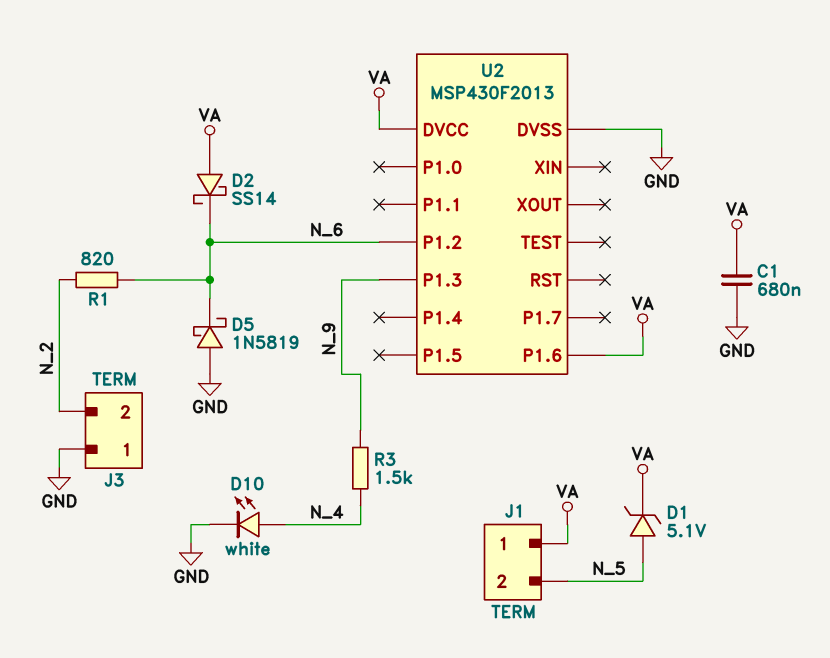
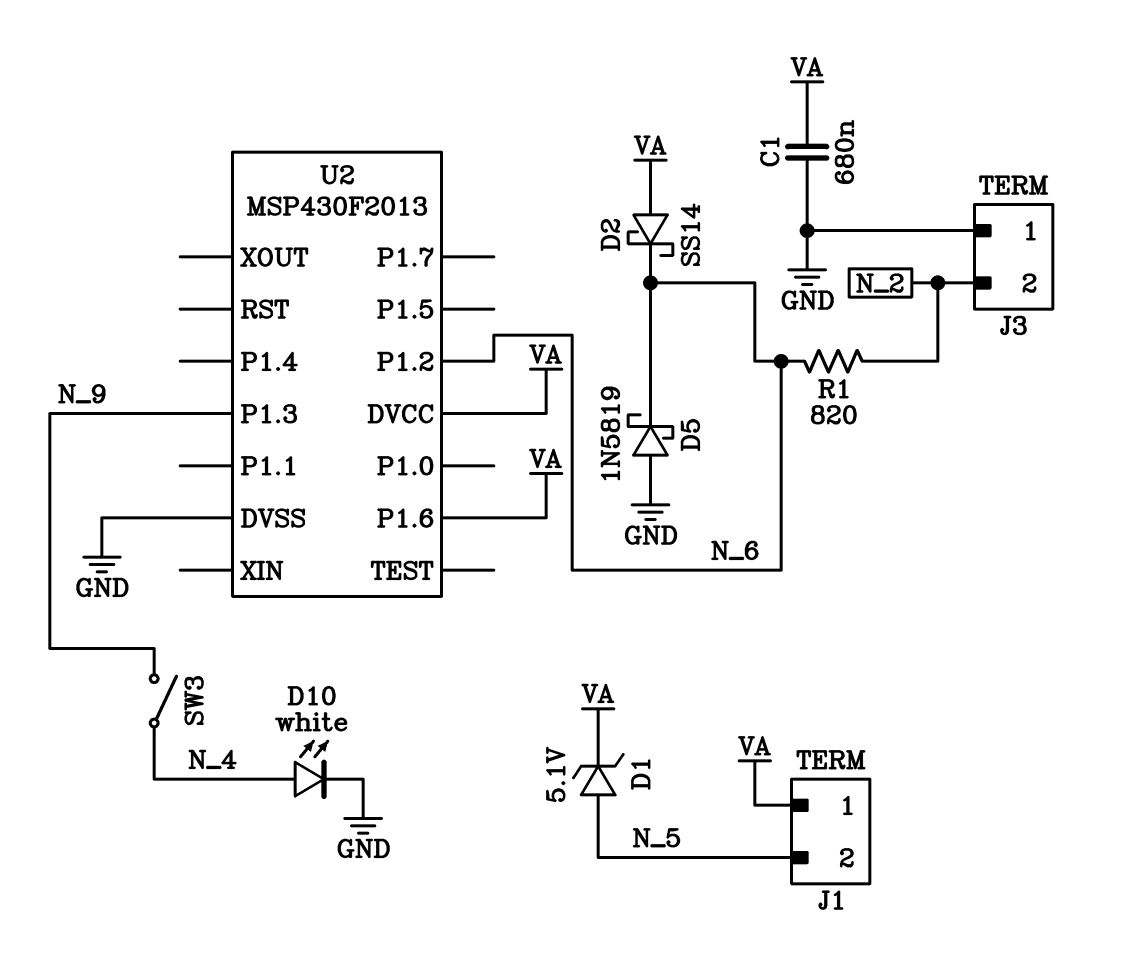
R3: 1.5k (N_4, N_9) -> none
SW3: none -> switch (N_4, N_9)

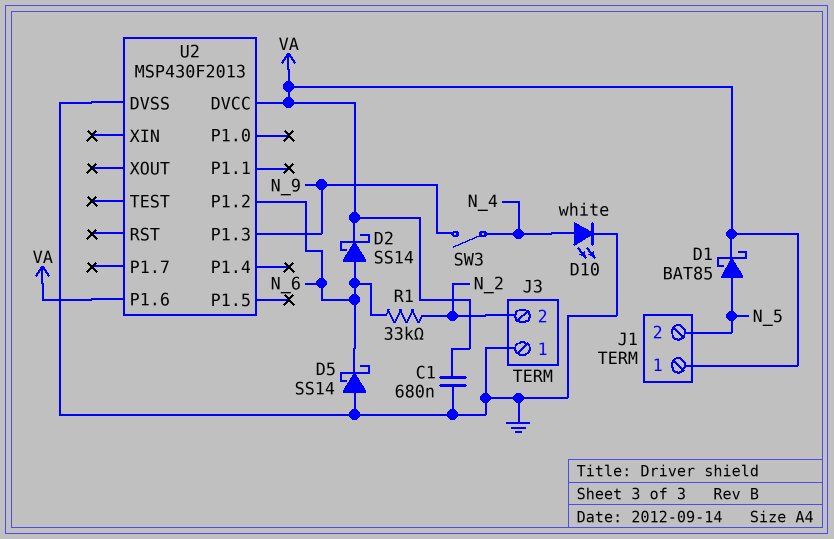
D1: zener 5.1V (A N_5, K VA) -> schottky BAT85 (A N_5, K VA)
D2: schottky SS14 (A VA, K N_6) -> schottky SS14 (A N_6, K VA)
D5: schottky 1N5819 (A GND, K N_6) -> schottky SS14 (A GND, K N_6)
R1: 820 (N_2, N_6) -> 33k (N_2, N_6)

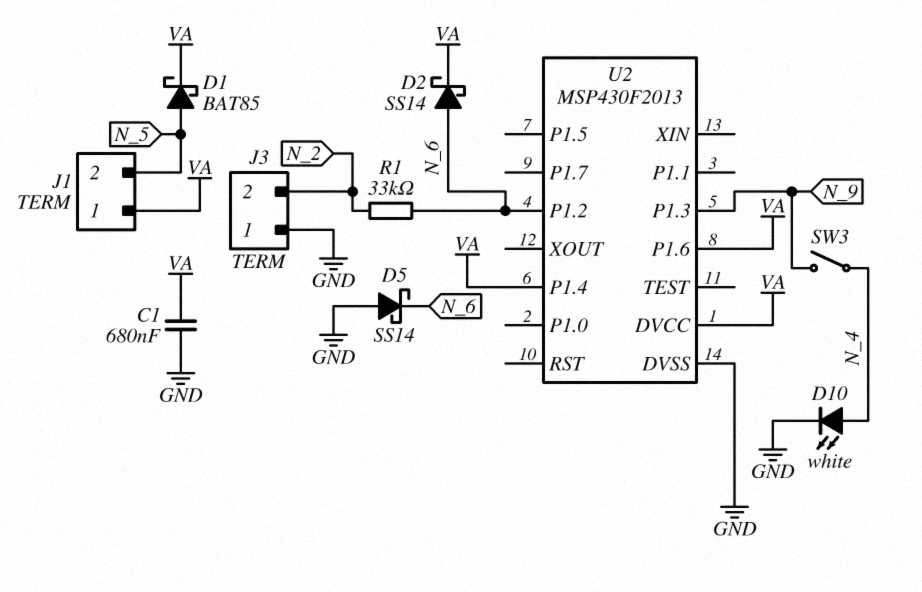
U2 pin P1.4: none -> VA

